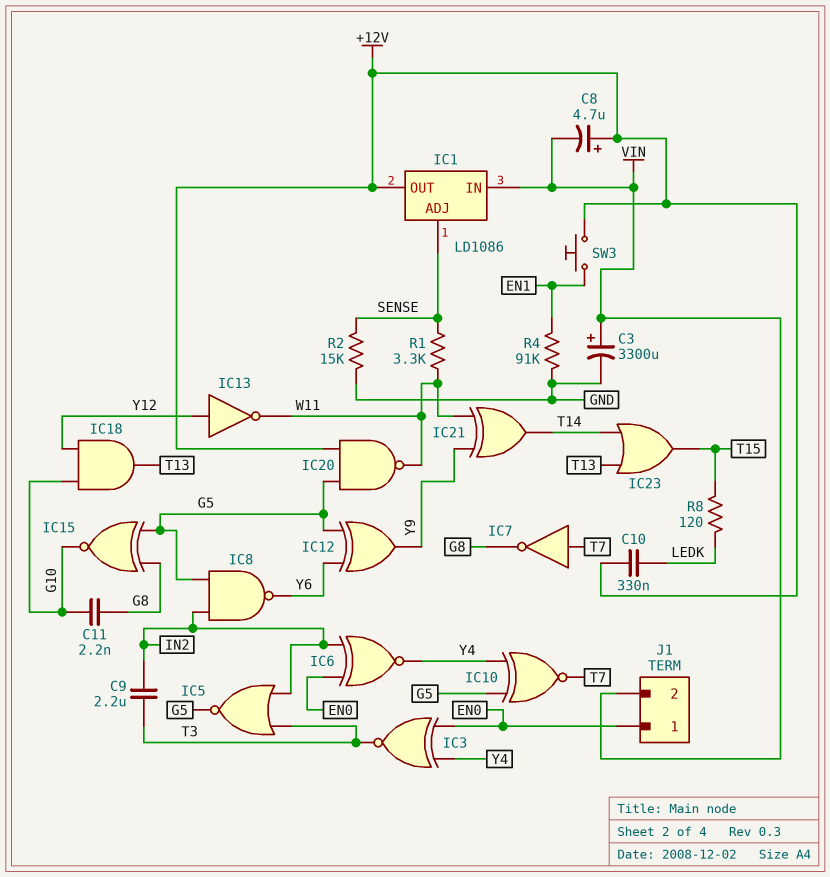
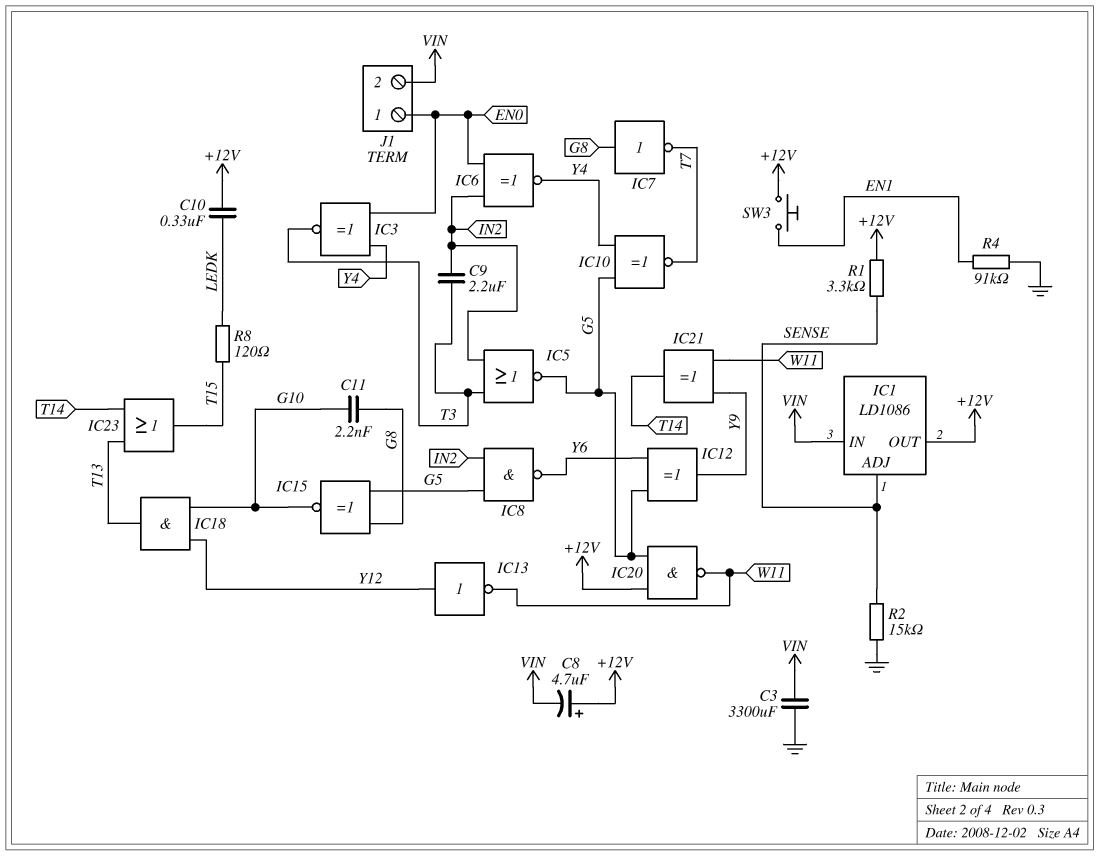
C3: 3300uF (plus VIN, minus GND) -> 3300uF (GND, VIN)
IC7: NOT (in T7, out G8) -> NOT (in G8, out T7)
R1: 3.3k (SENSE, W11) -> 3.3k (+12V, SENSE)

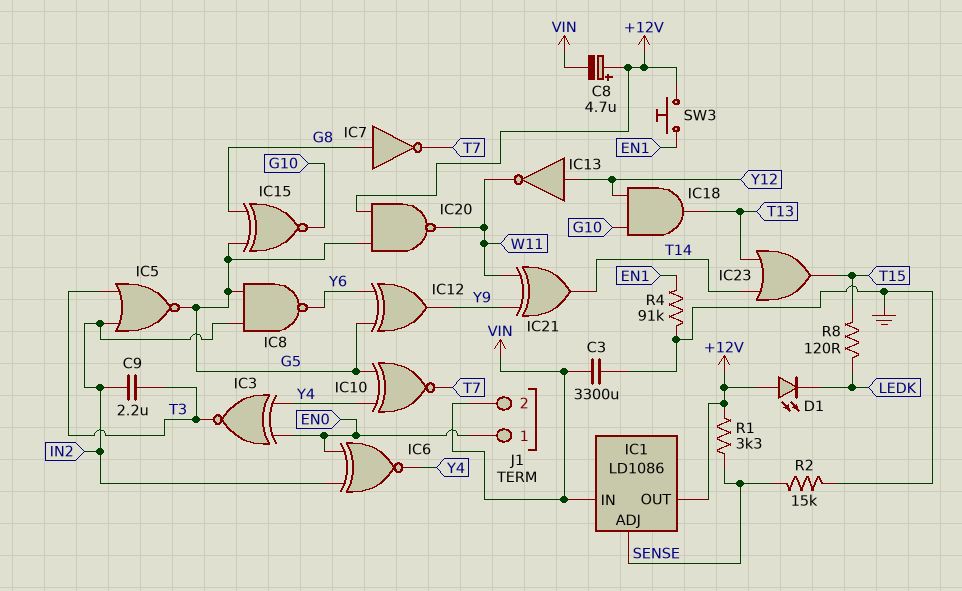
C10: 330nF (+12V, LEDK) -> none
C11: 2.2nF (G8, G10) -> none
D1: none -> LED (A +12V, K LEDK)

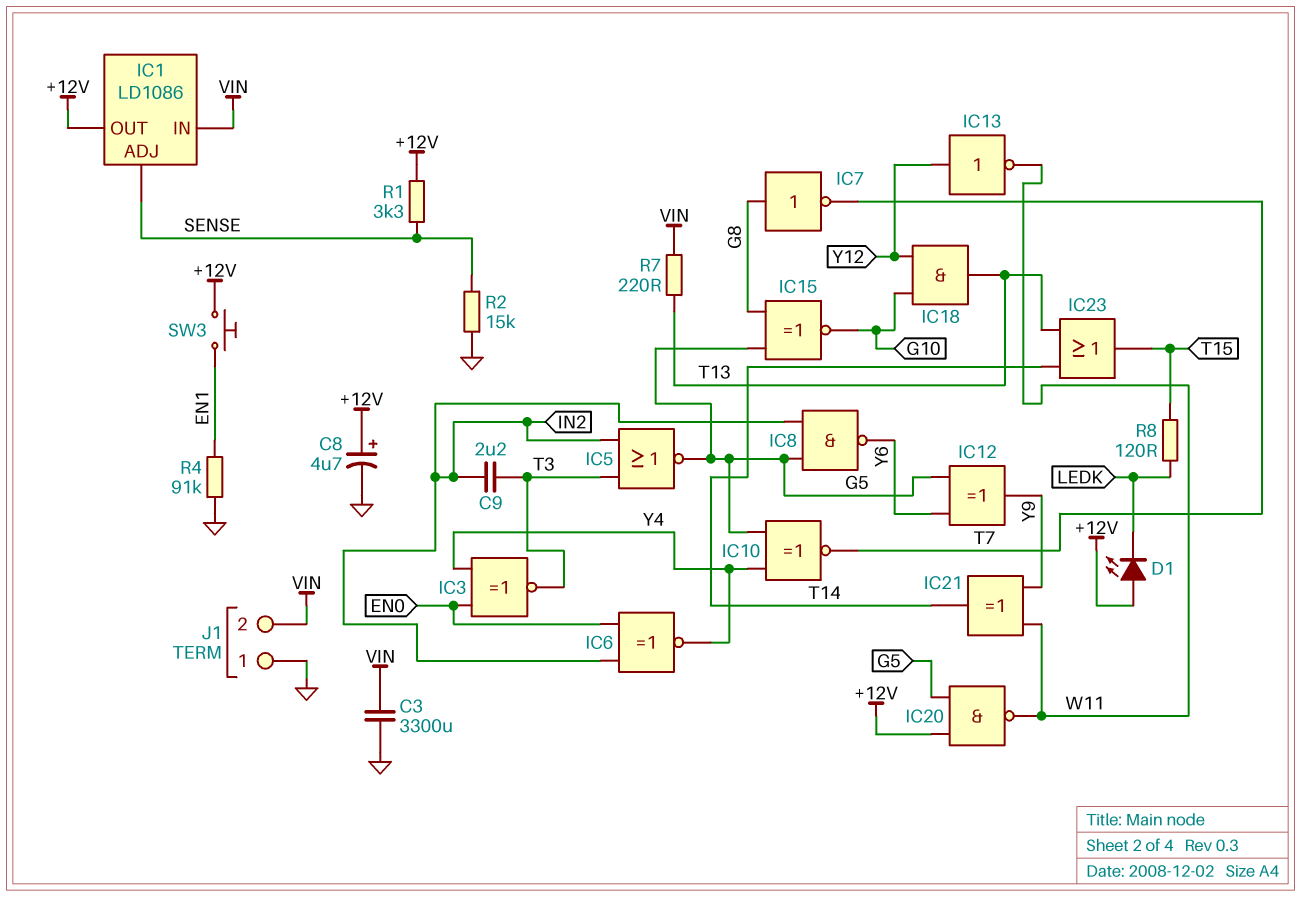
C8: 4.7uF (plus +12V, minus VIN) -> 4.7uF (plus +12V, minus GND)
J1 pin 1: EN0 -> GND
R7: none -> 220 (T13, VIN)

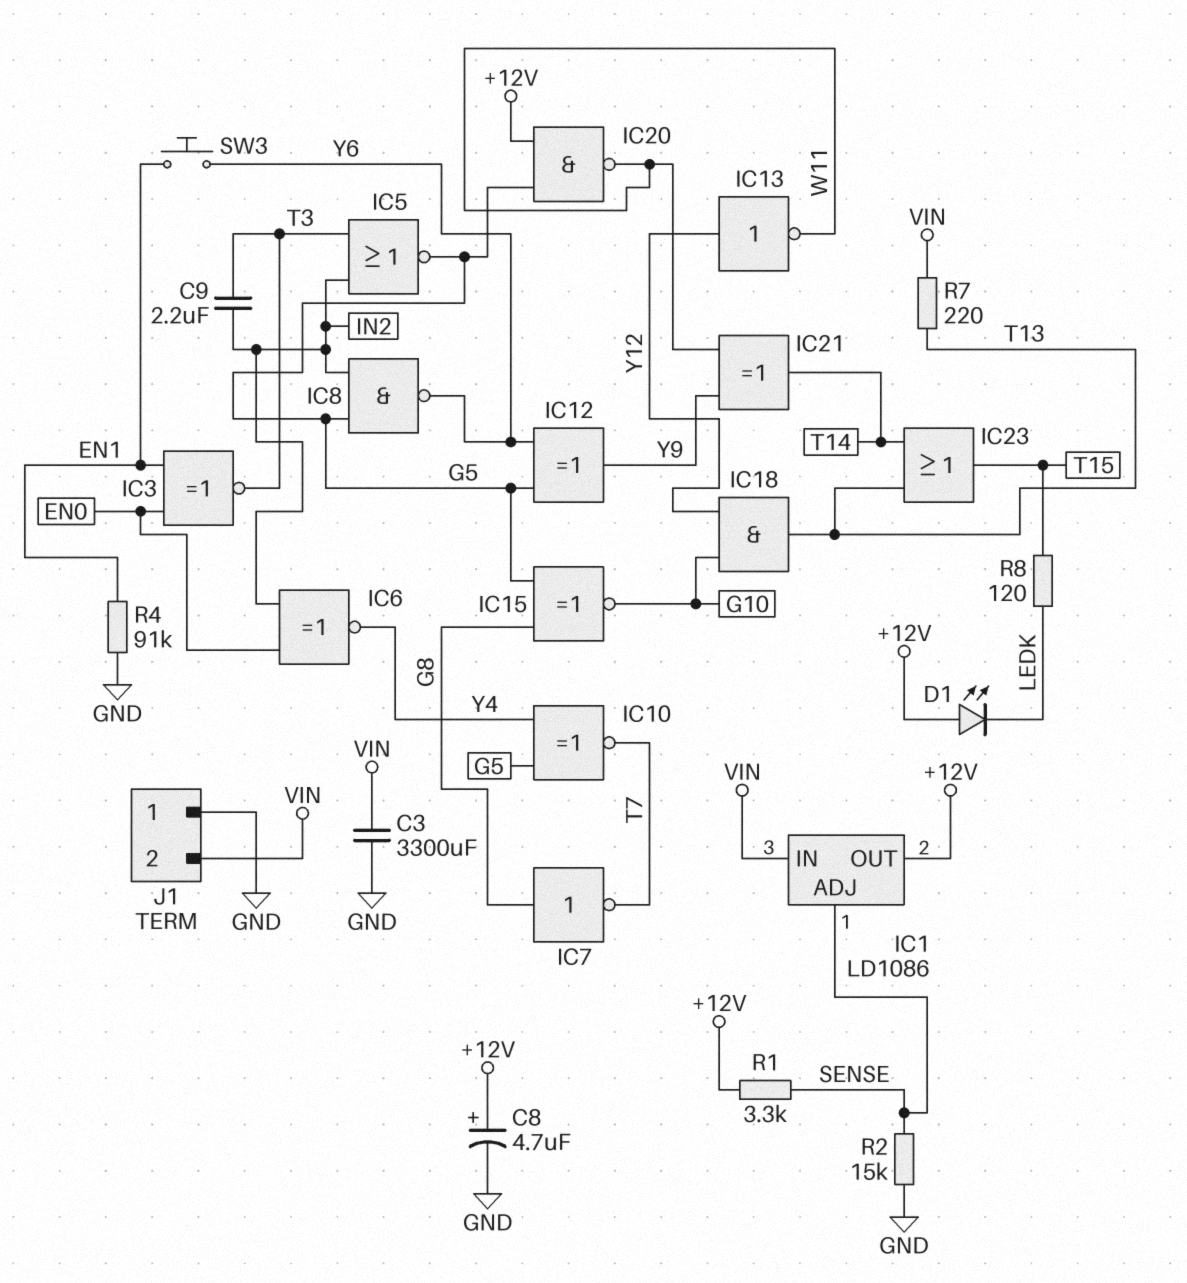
IC3: XNOR (in EN0, in Y4, out T3) -> XNOR (in EN0, in EN1, out T3)
SW3: button (+12V, EN1) -> button (EN1, Y6)

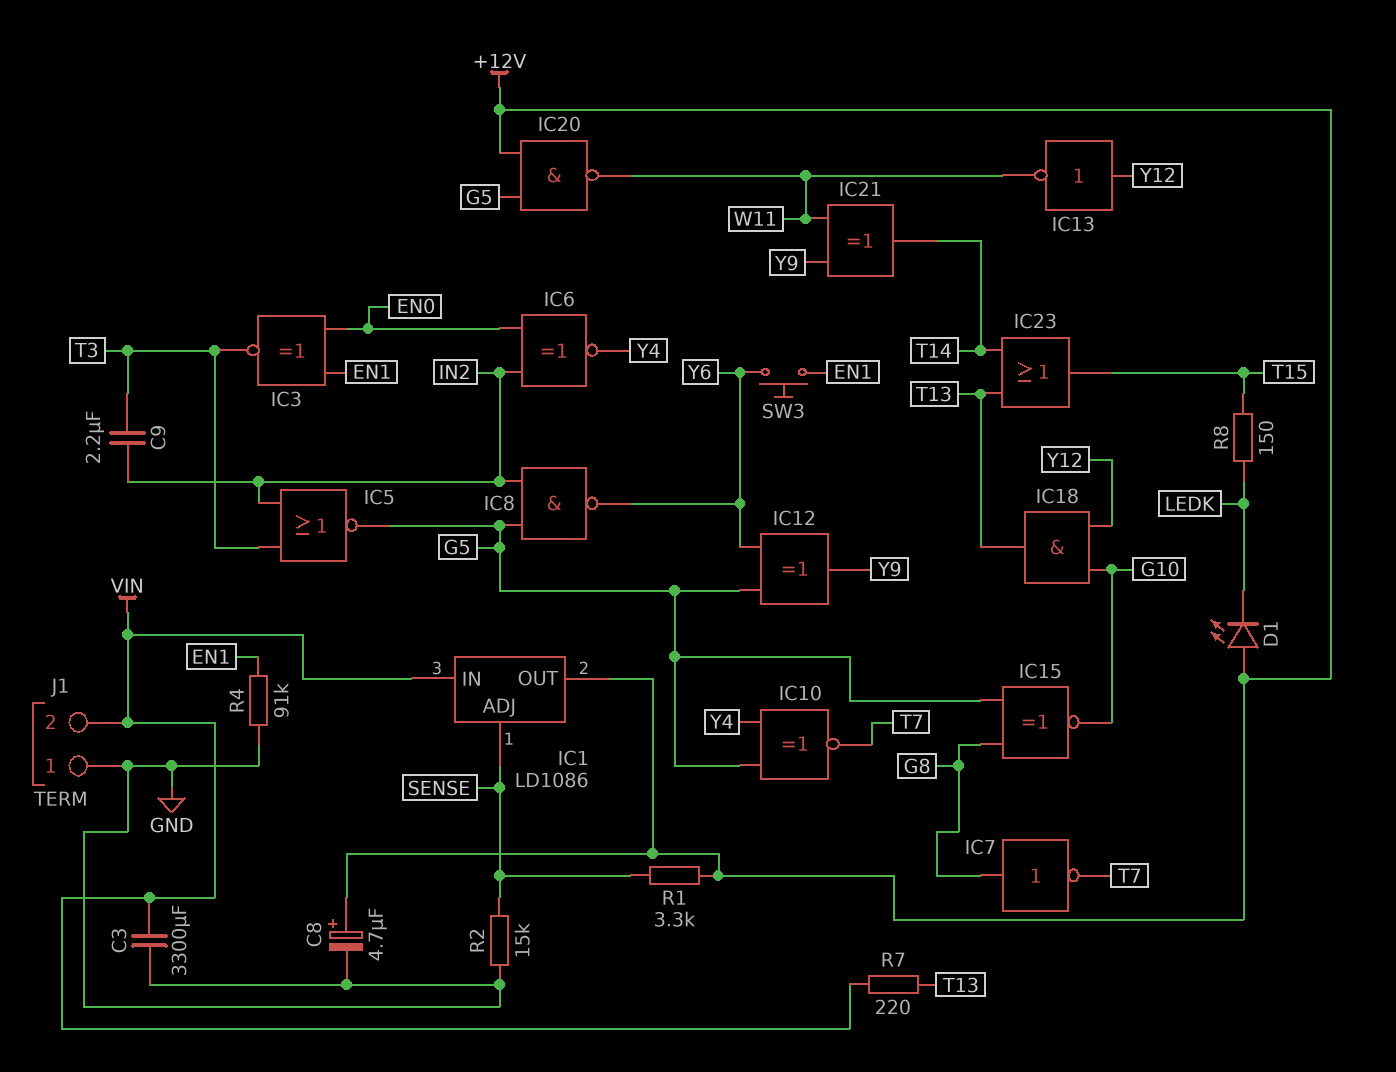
R8: 120 (LEDK, T15) -> 150 (LEDK, T15)

